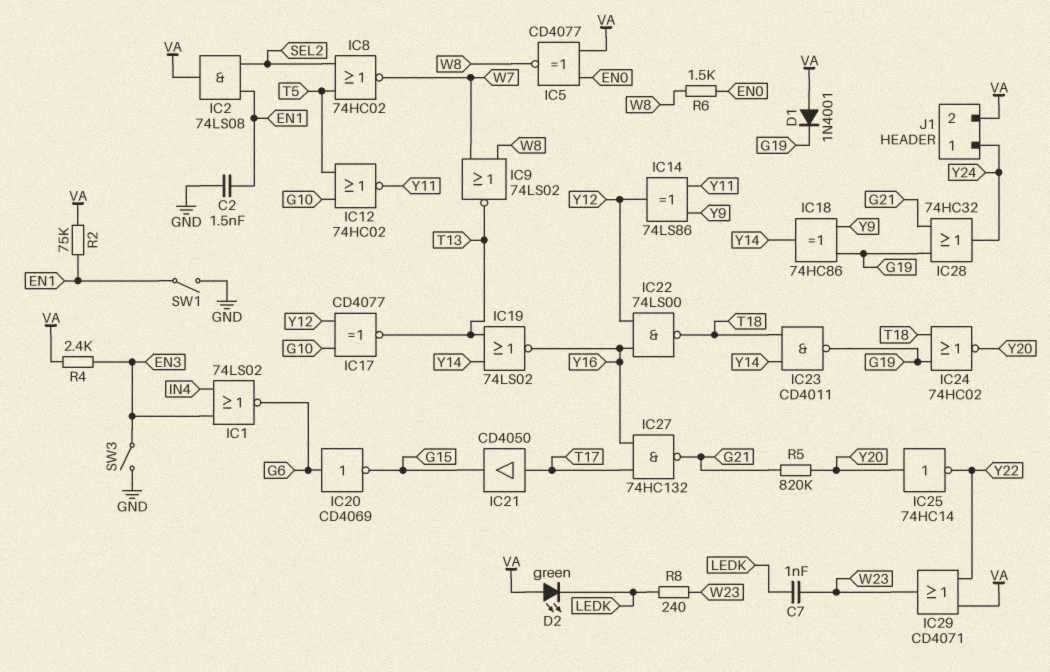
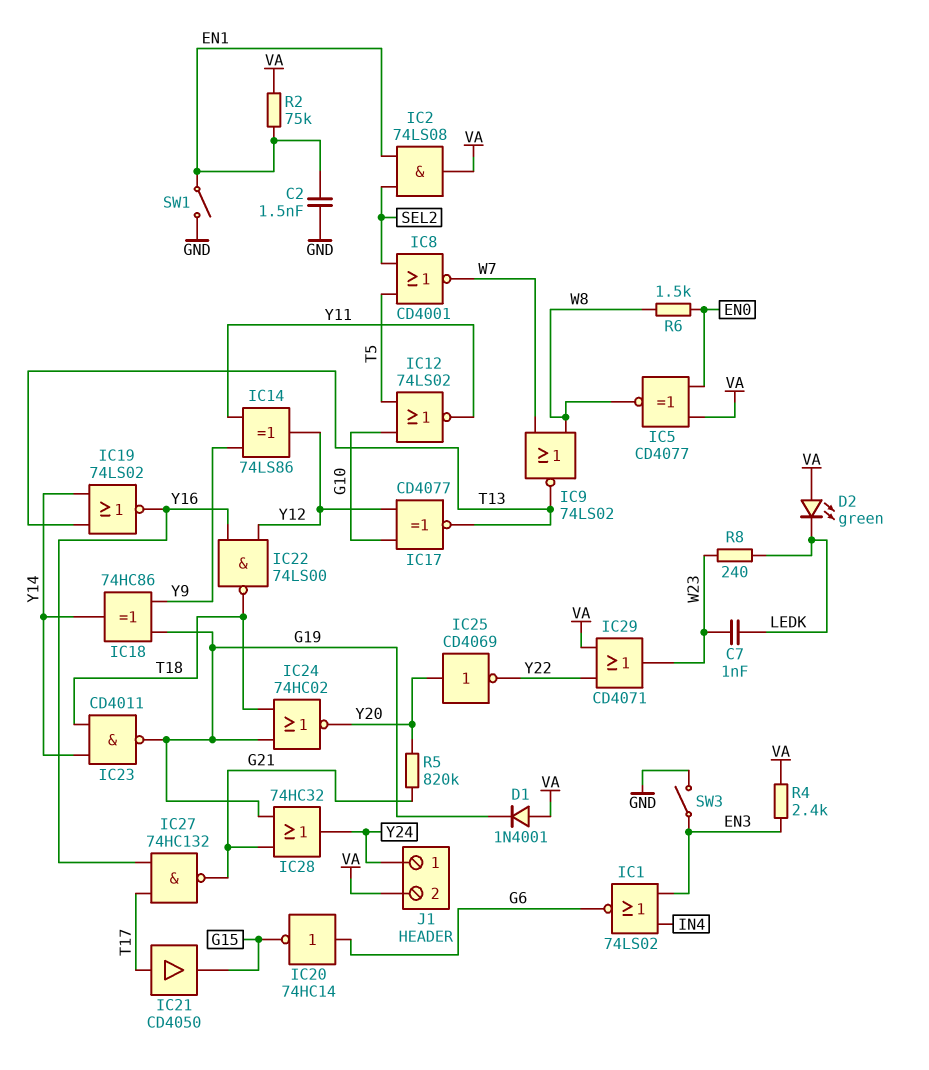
IC8: NOR 74HC02 (in SEL2, in T5, out W7) -> NOR CD4001 (in SEL2, in T5, out W7)
IC12: NOR 74HC02 (in G10, in T5, out Y11) -> NOR 74LS02 (in G10, in T5, out Y11)
IC20: NOT CD4069 (in G6, out G15) -> NOT 74HC14 (in G6, out G15)
IC25: NOT 74HC14 (in Y20, out Y22) -> NOT CD4069 (in Y20, out Y22)

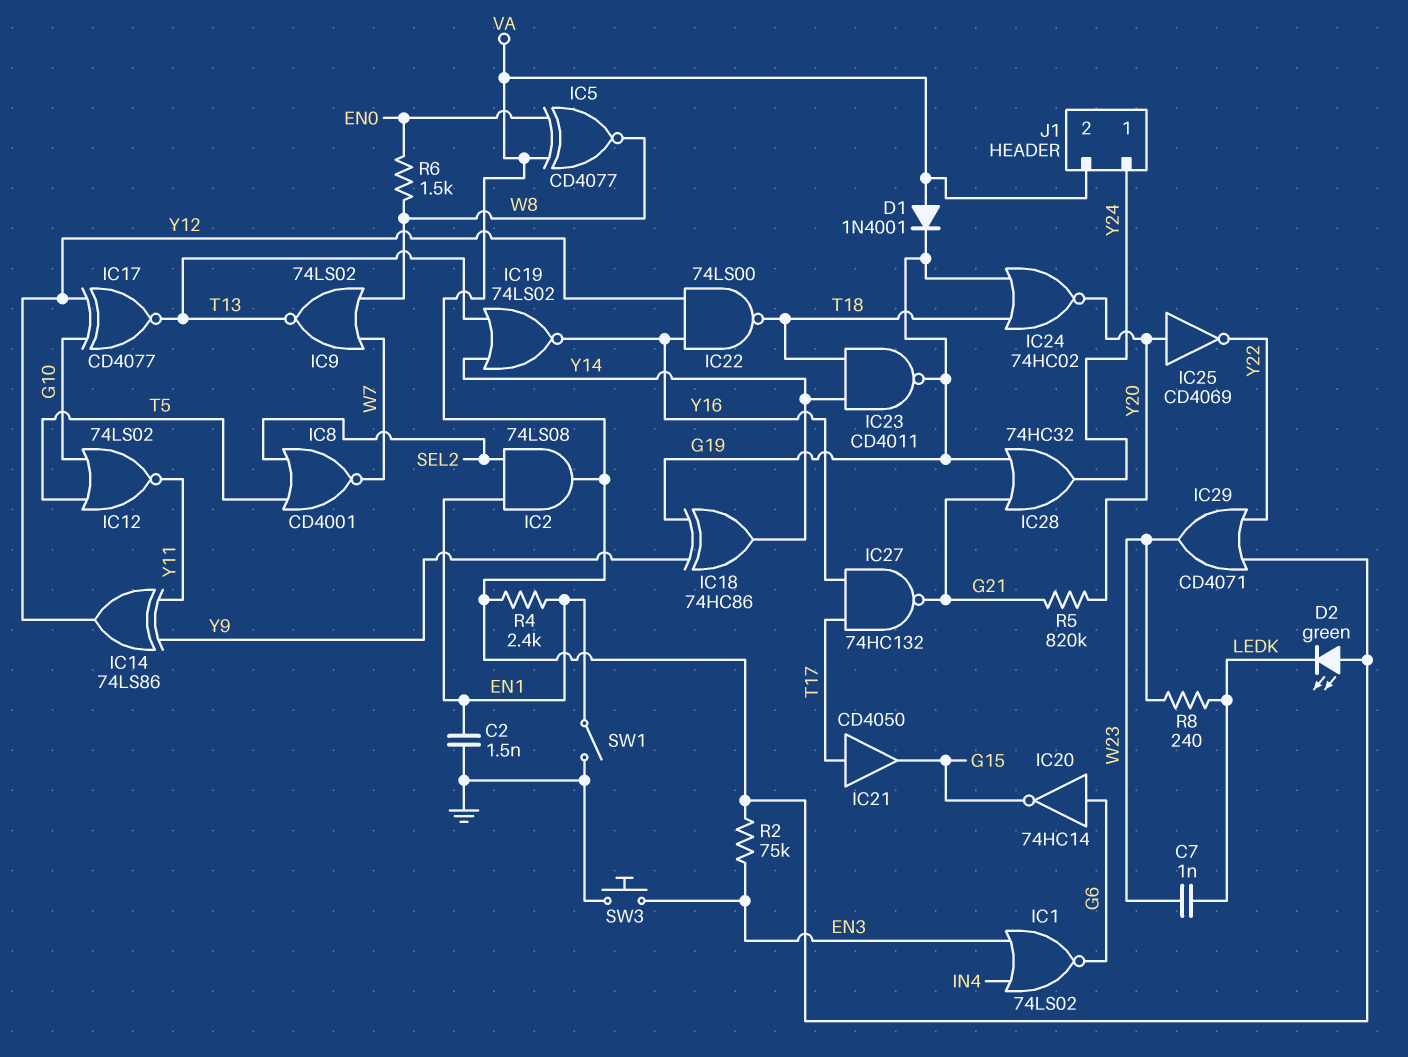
R2: 75k (EN1, VA) -> 75k (EN3, VA)
R4: 2.4k (EN3, VA) -> 2.4k (EN1, VA)
SW3: switch (EN3, GND) -> button (EN3, GND)

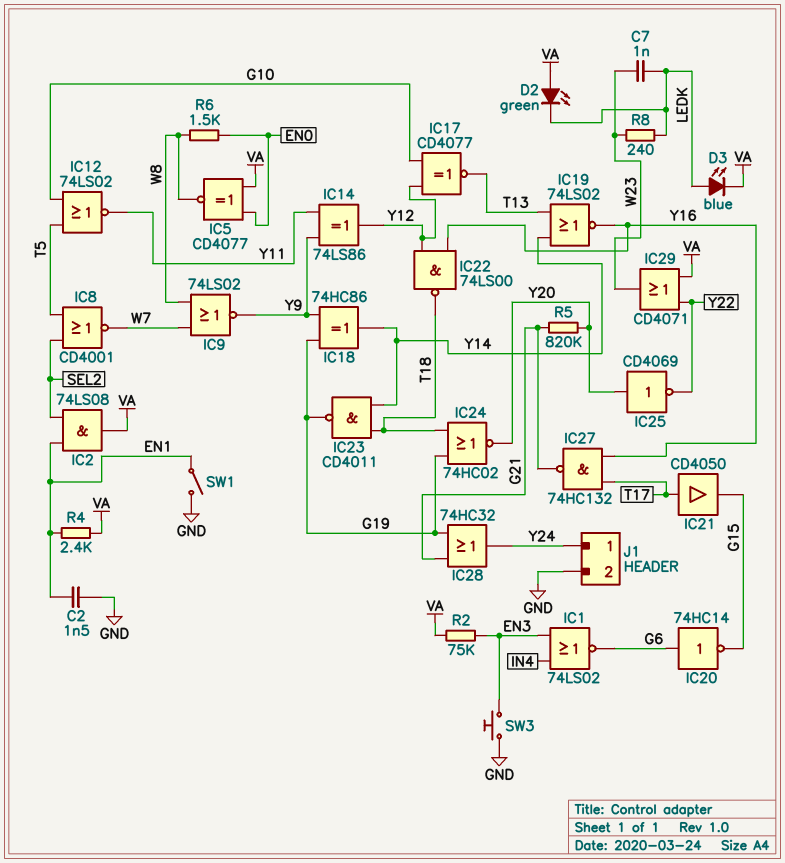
D1: diode 1N4001 (A VA, K G19) -> none
D3: none -> LED blue (A LEDK, K VA)
IC9: NOR 74LS02 (in W7, in W8, out T13) -> NOR 74LS02 (in W7, in W8, out Y9)
J1 pin 2: VA -> GND

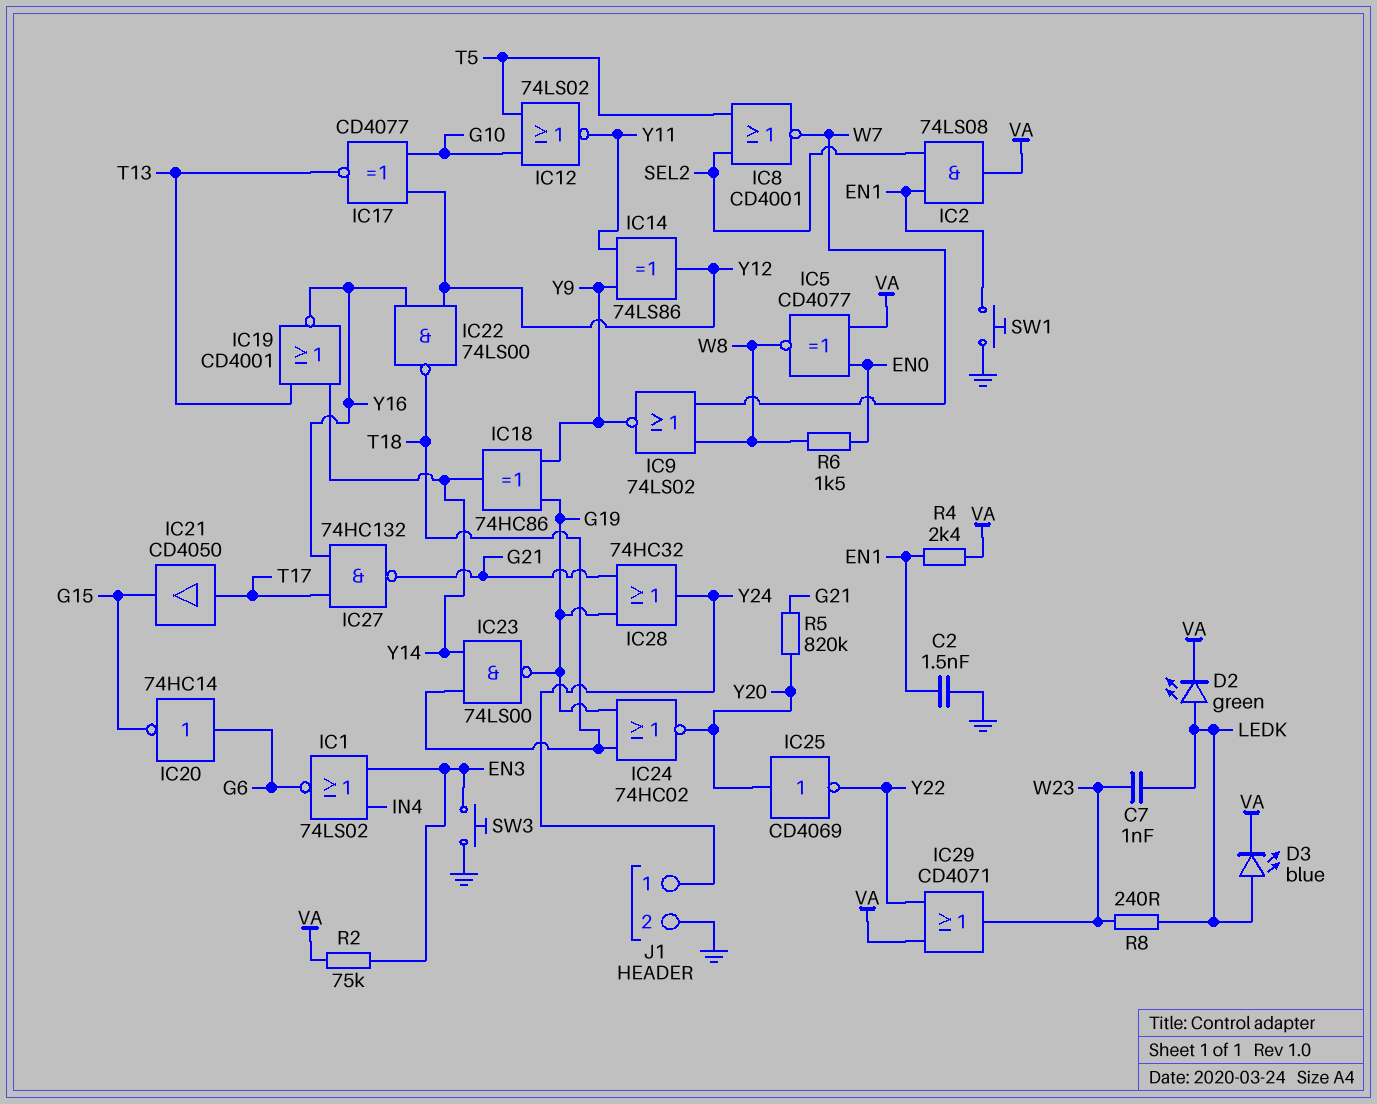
D2: LED green (A VA, K LEDK) -> LED green (A LEDK, K VA)
IC19: NOR 74LS02 (in T13, in Y14, out Y16) -> NOR CD4001 (in T13, in Y14, out Y16)
IC23: NAND CD4011 (in T18, in Y14, out G19) -> NAND 74LS00 (in T18, in Y14, out G19)
SW1: switch (EN1, GND) -> button (EN1, GND)

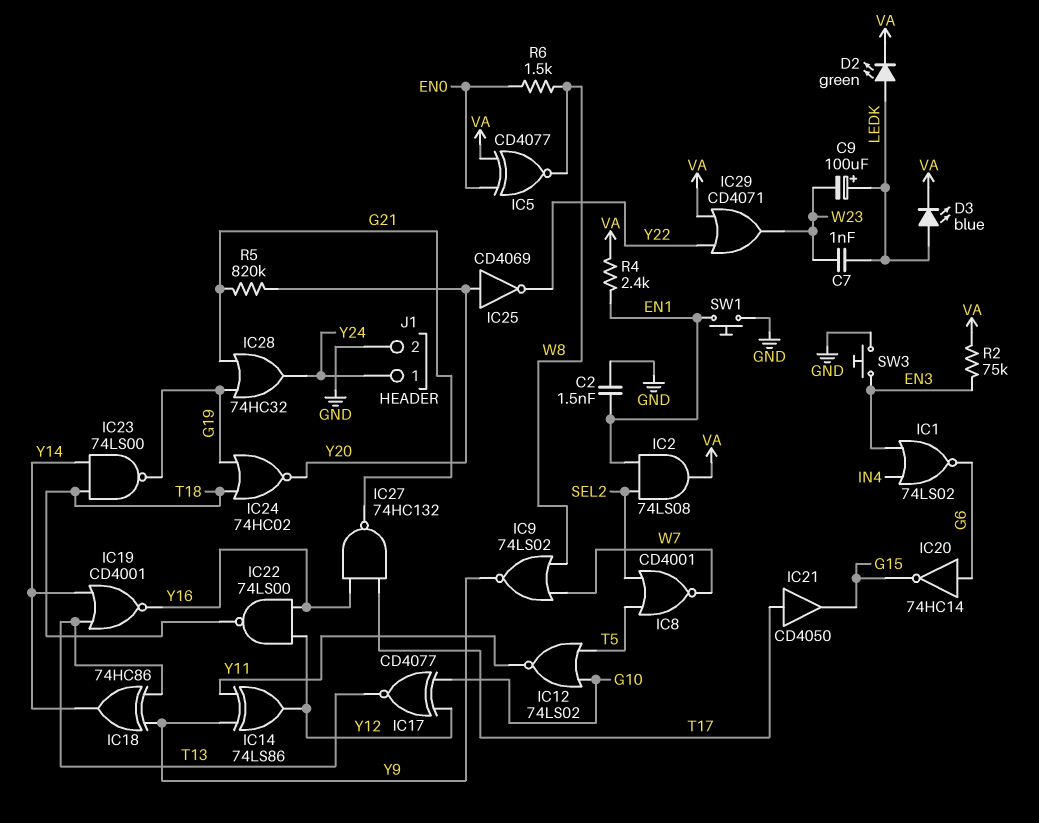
C9: none -> 100uF (plus LEDK, minus W23)
IC18: XOR 74HC86 (in G19, in Y9, out Y14) -> XOR 74HC86 (in T13, in Y9, out Y14)
R8: 240 (LEDK, W23) -> none

